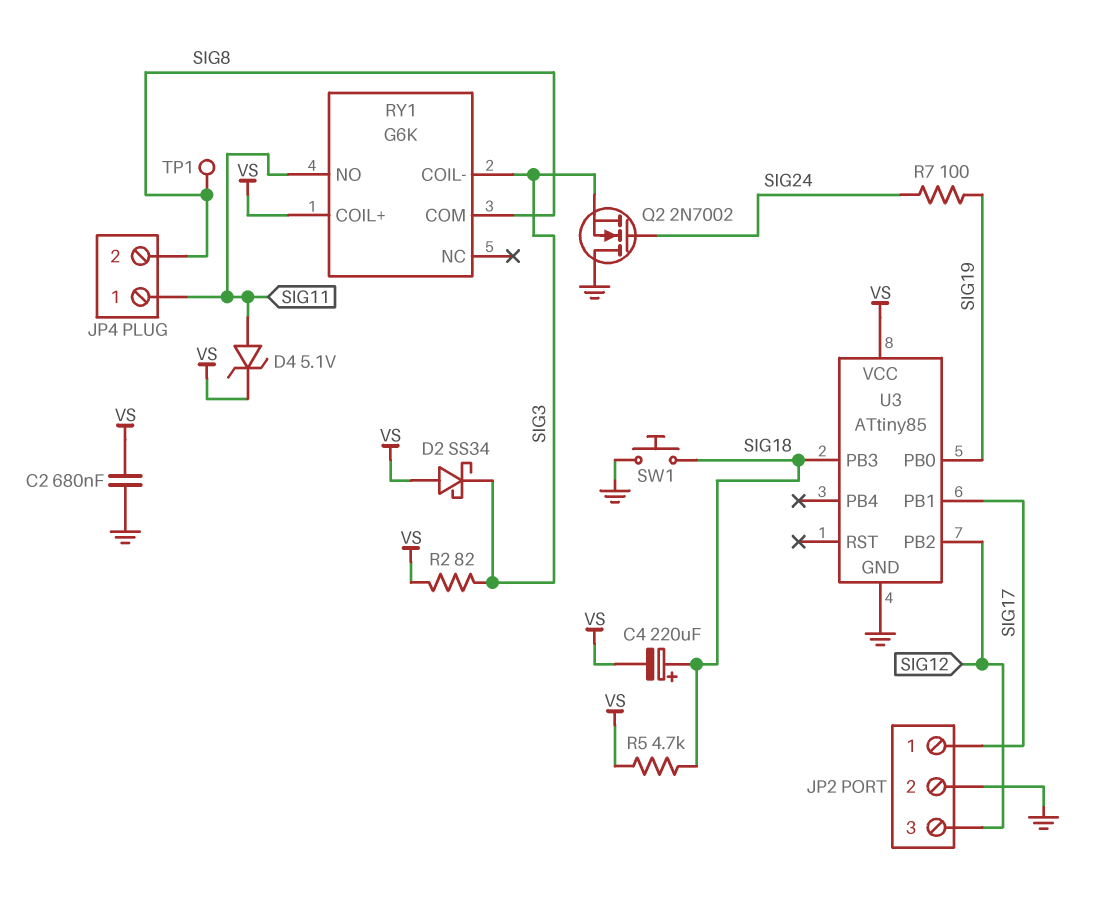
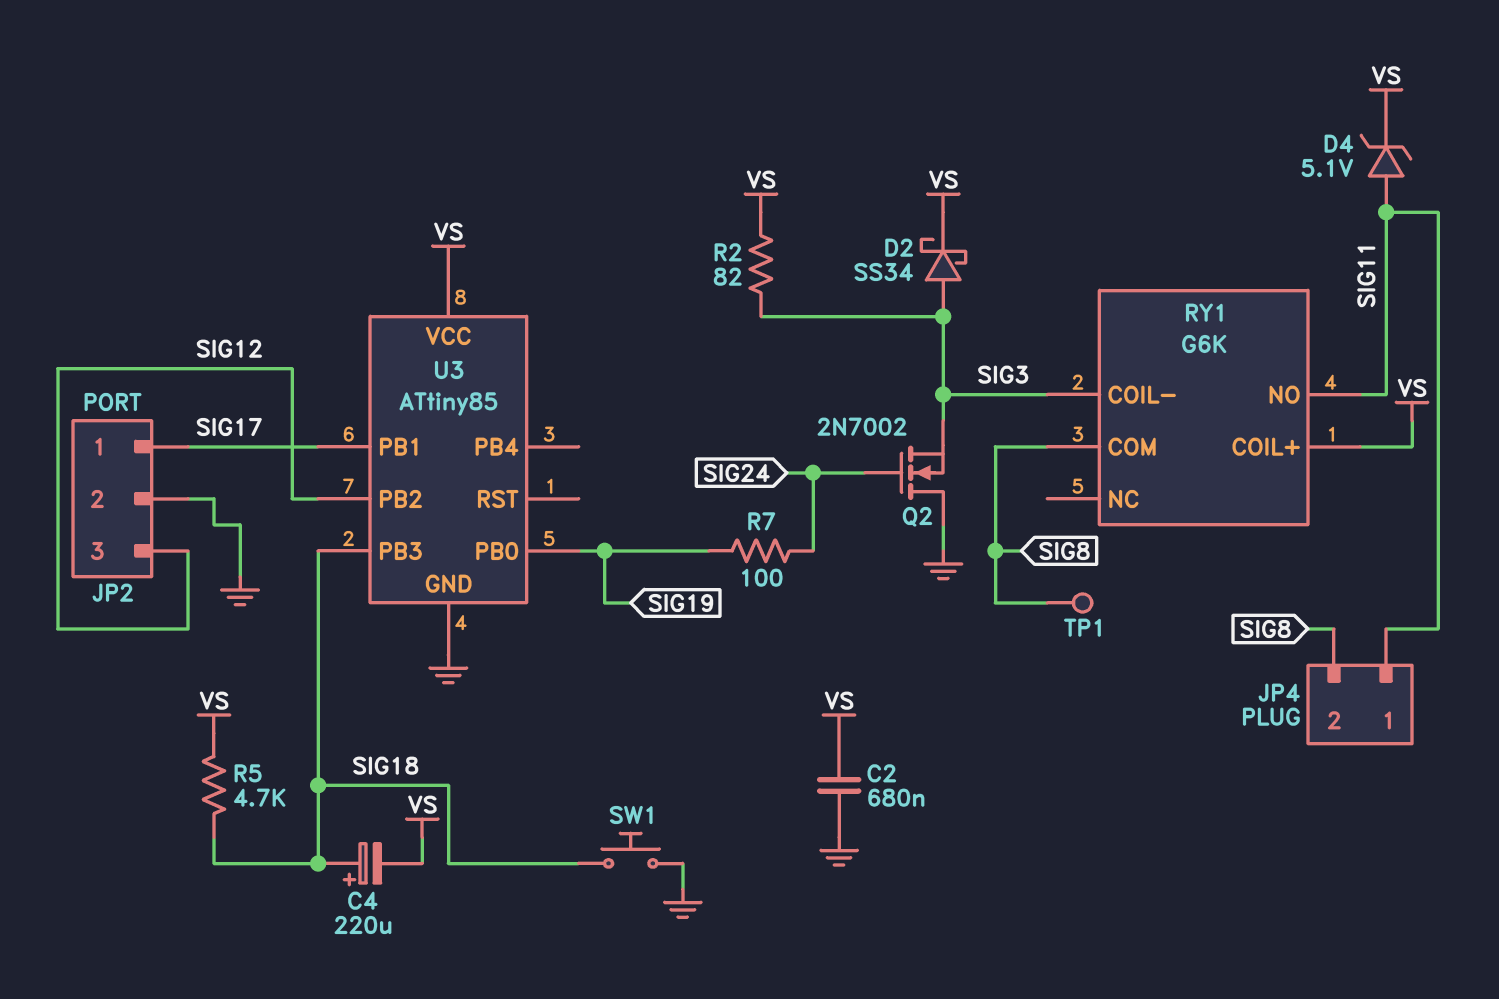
D2: schottky SS34 (A VS, K SIG3) -> schottky SS34 (A SIG3, K VS)

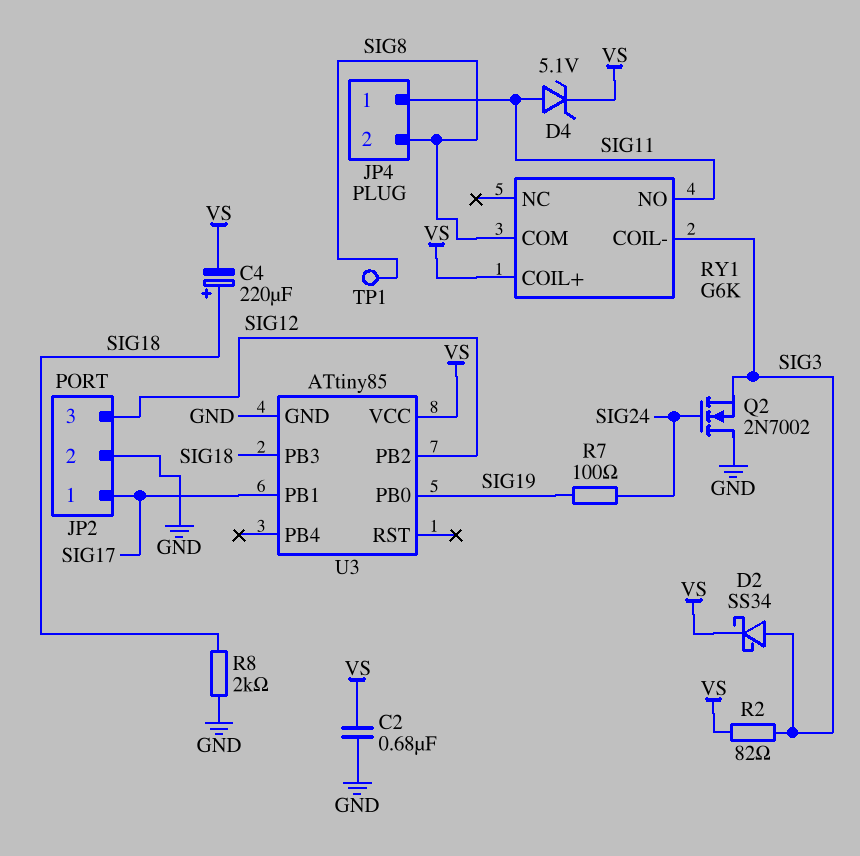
R5: 4.7k (SIG18, VS) -> none
R8: none -> 2k (GND, SIG18)
SW1: button (GND, SIG18) -> none

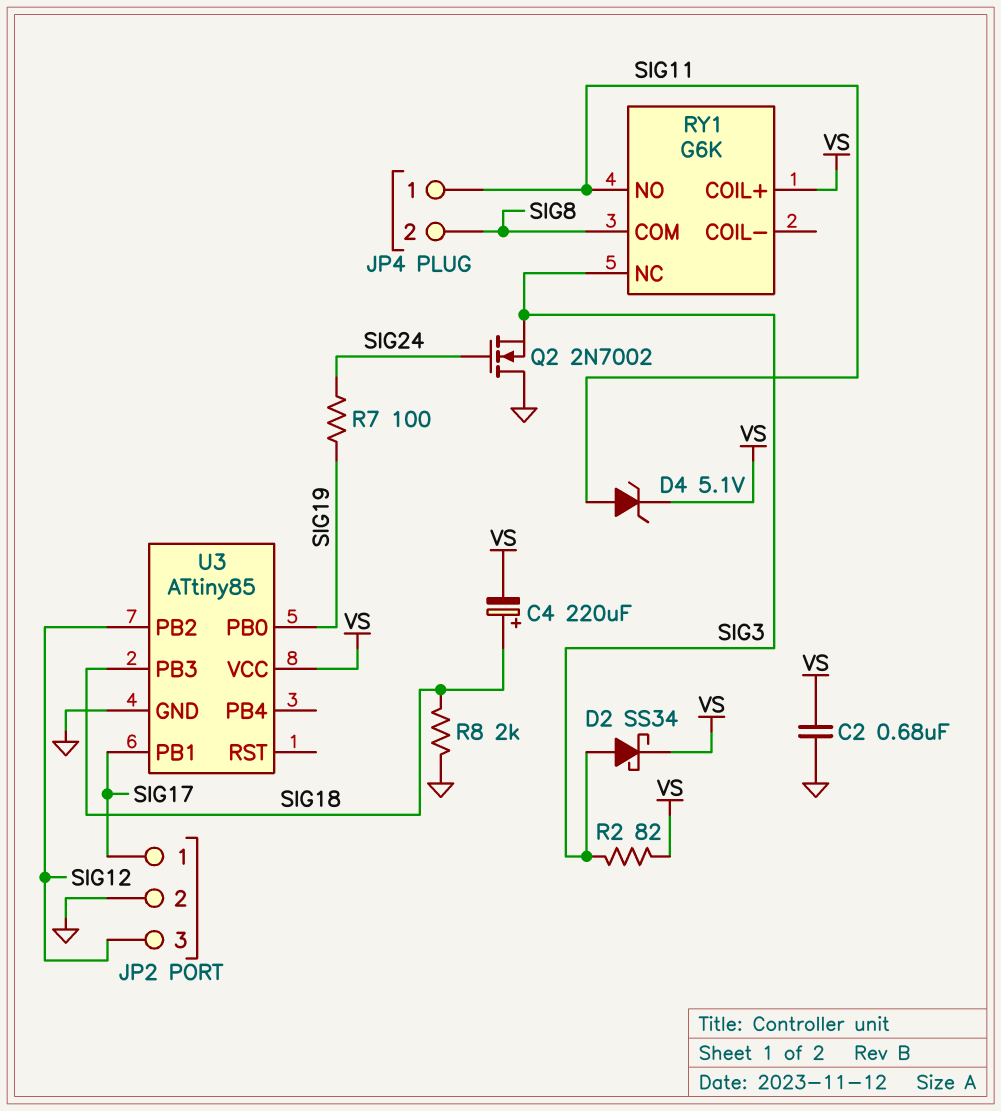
RY1 pin COIL-: SIG3 -> none
RY1 pin NC: none -> SIG3
TP1: test point (SIG8) -> none

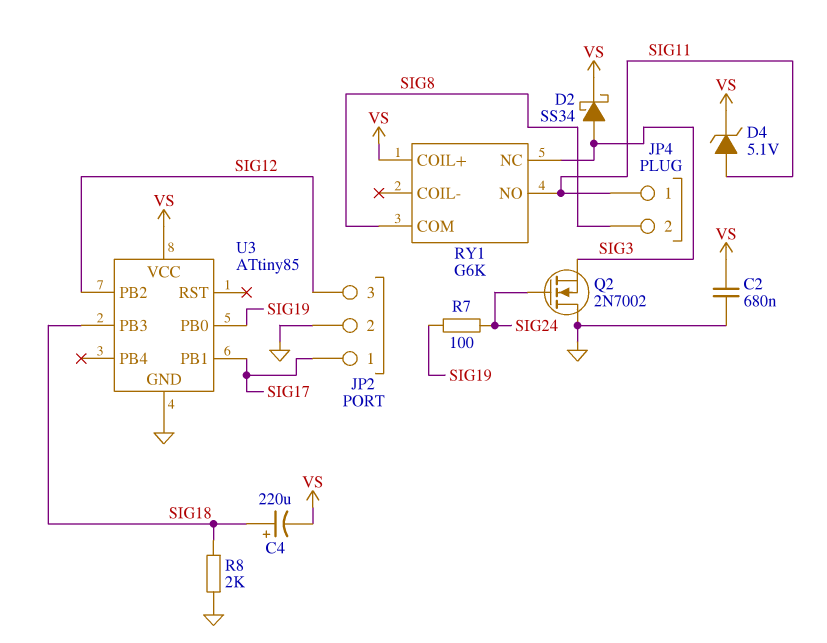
R2: 82 (SIG3, VS) -> none

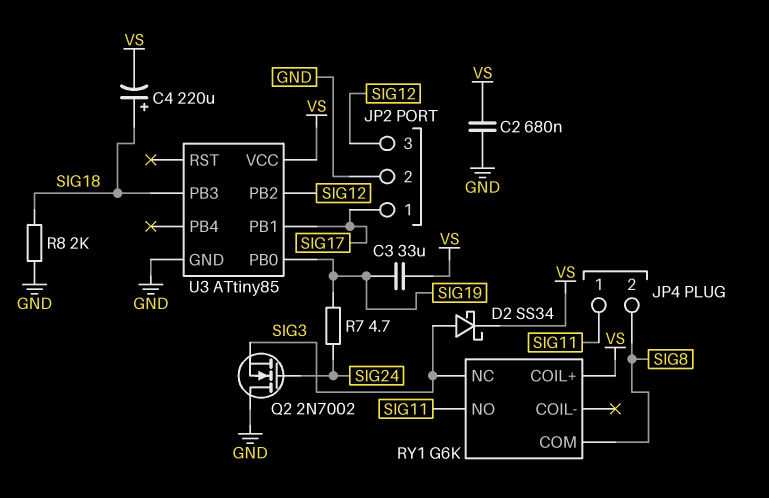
C3: none -> 33uF (SIG19, VS)
D4: zener 5.1V (A SIG11, K VS) -> none
R7: 100 (SIG19, SIG24) -> 4.7 (SIG19, SIG24)

